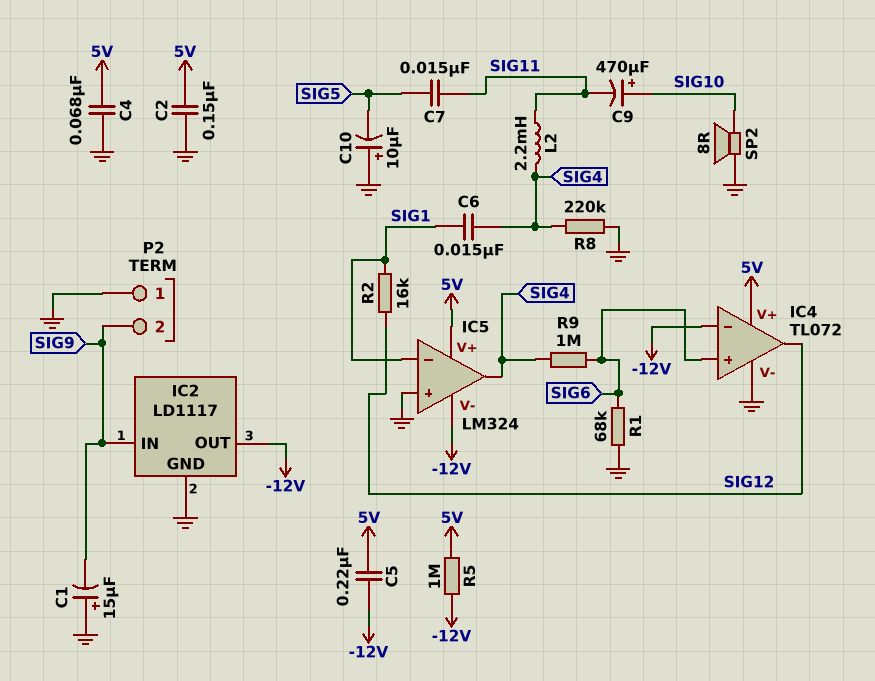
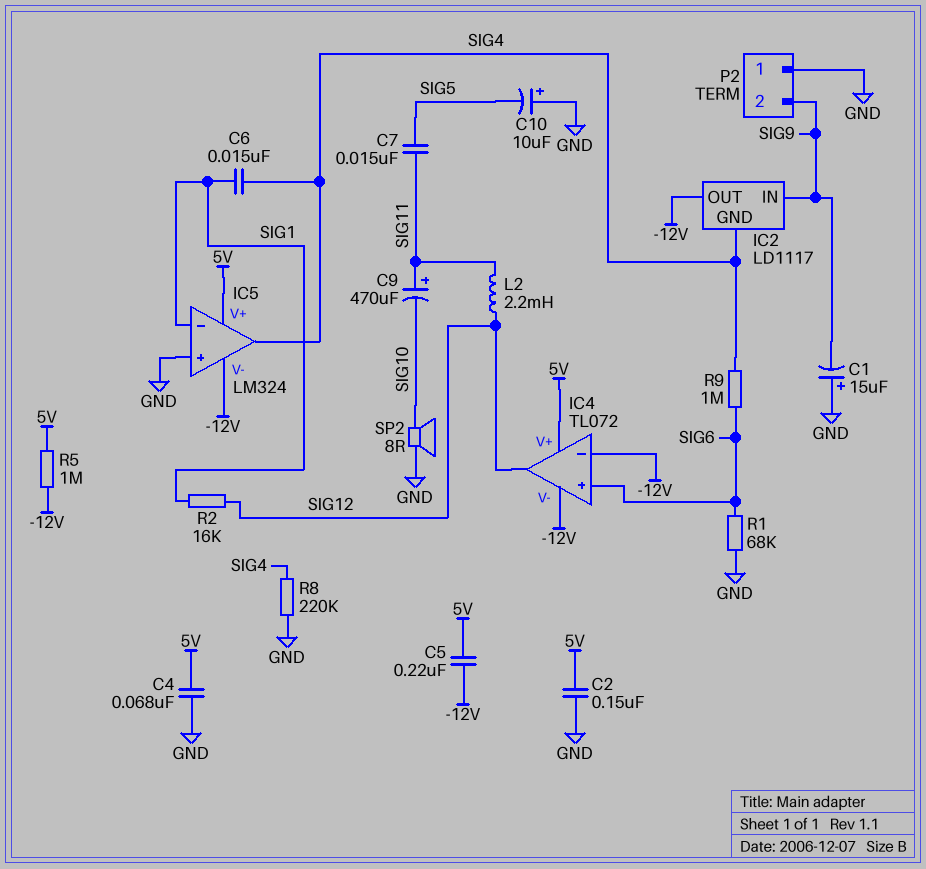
C9: 470uF (plus SIG10, minus SIG11) -> 470uF (plus SIG11, minus SIG10)
IC2 pin GND: GND -> SIG4
IC4 pin V-: GND -> -12V
L2: 2.2mH (SIG4, SIG11) -> 2.2mH (SIG11, SIG12)

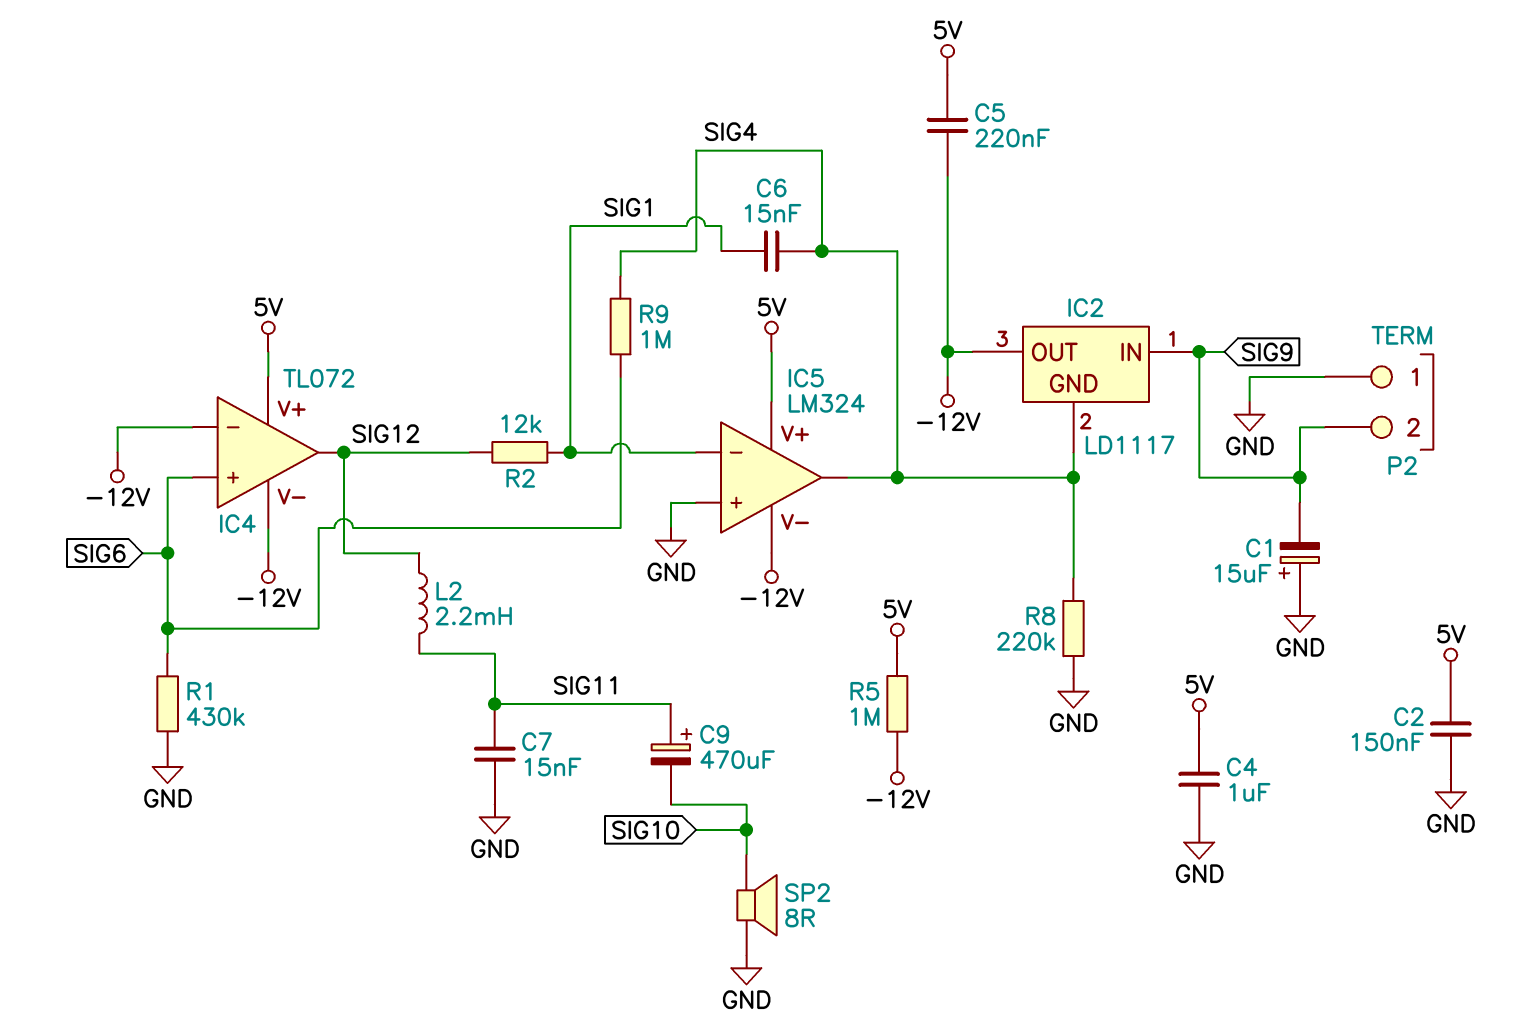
C4: 68nF (5V, GND) -> 1uF (5V, GND)
C7: 15nF (SIG5, SIG11) -> 15nF (GND, SIG11)
C10: 10uF (plus GND, minus SIG5) -> none
R1: 68k (GND, SIG6) -> 430k (GND, SIG6)
R2: 16k (SIG1, SIG12) -> 12k (SIG1, SIG12)

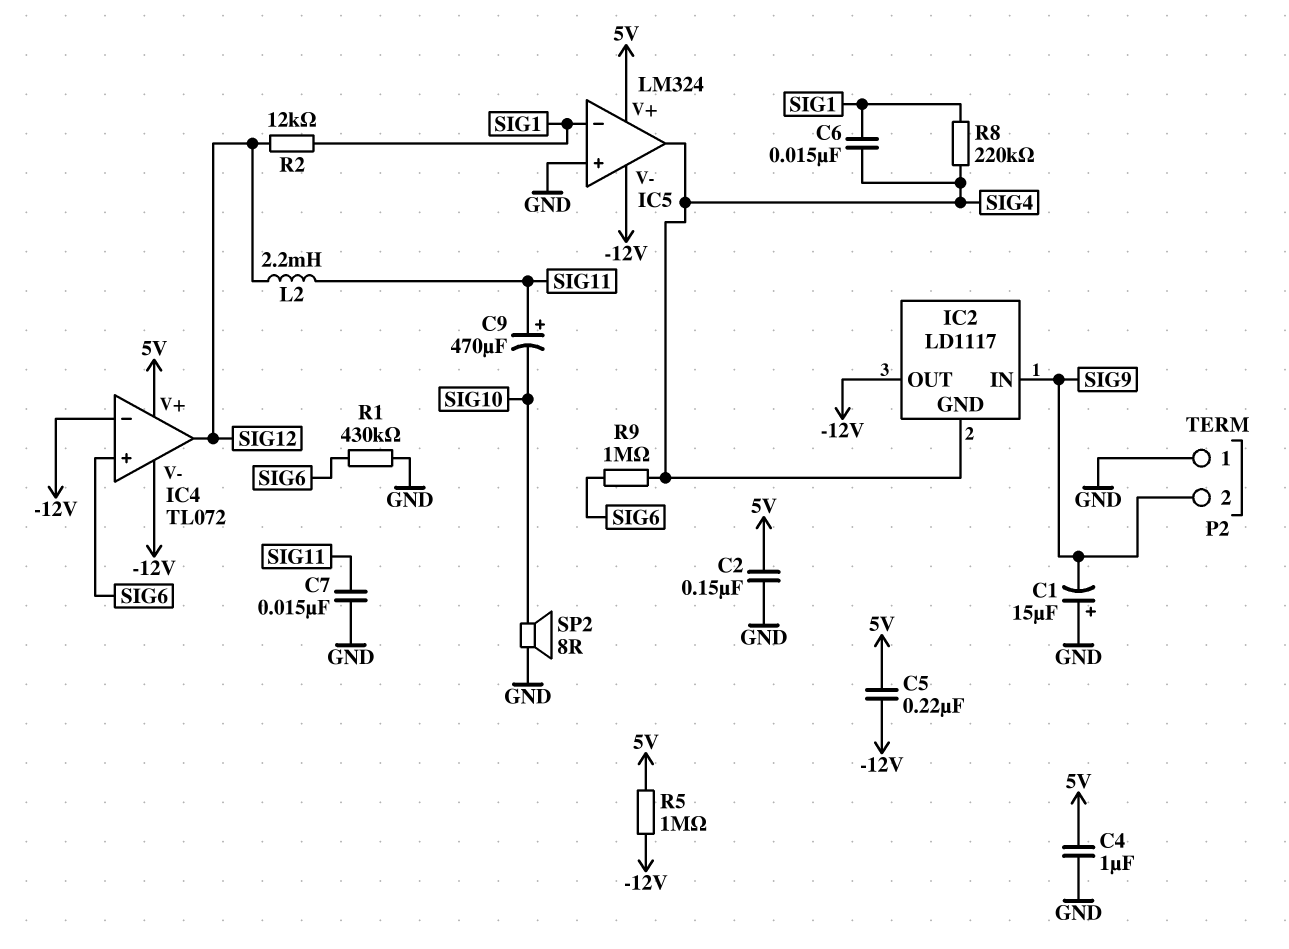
R8: 220k (GND, SIG4) -> 220k (SIG1, SIG4)

